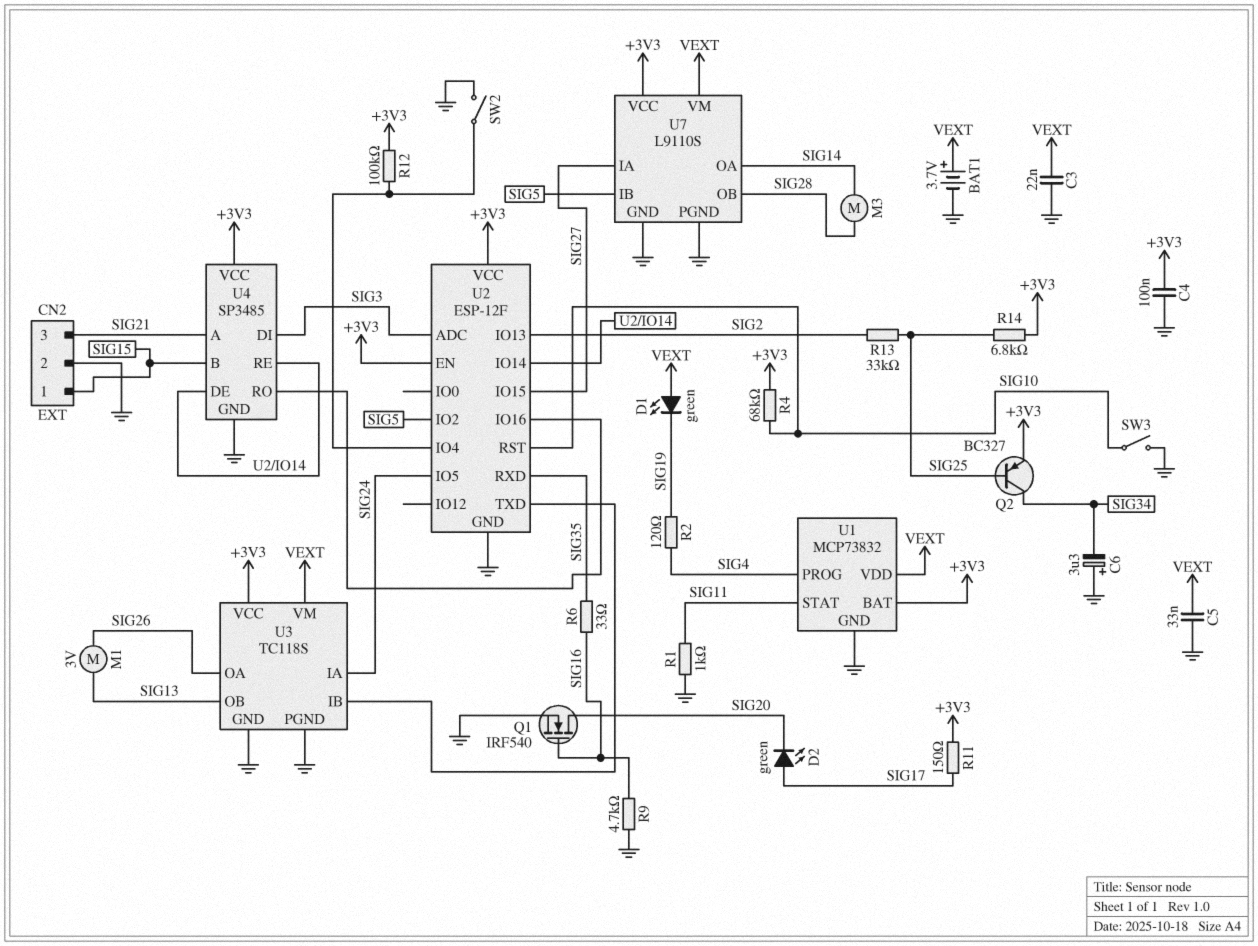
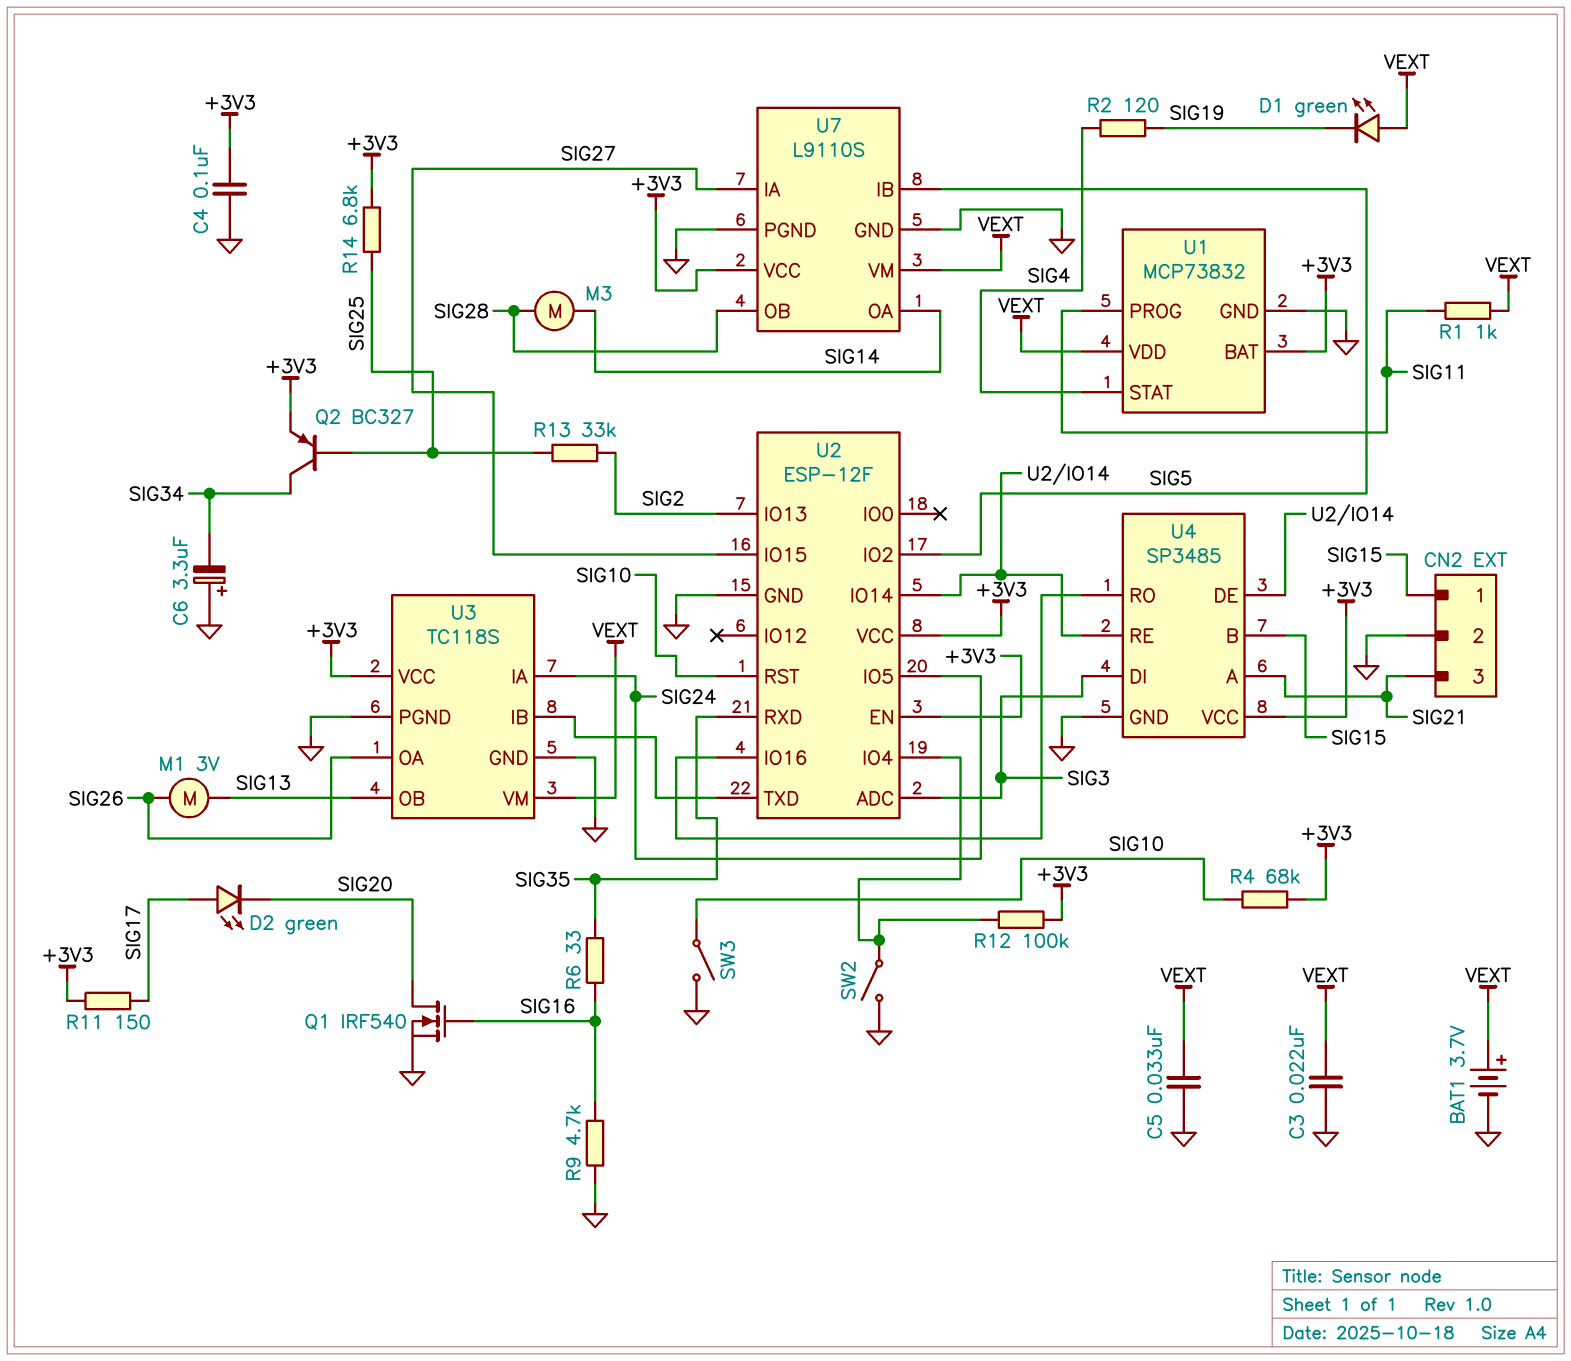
R1: 1k (GND, SIG11) -> 1k (SIG11, VEXT)
U1 pin PROG: SIG4 -> SIG11
U1 pin STAT: SIG11 -> SIG4

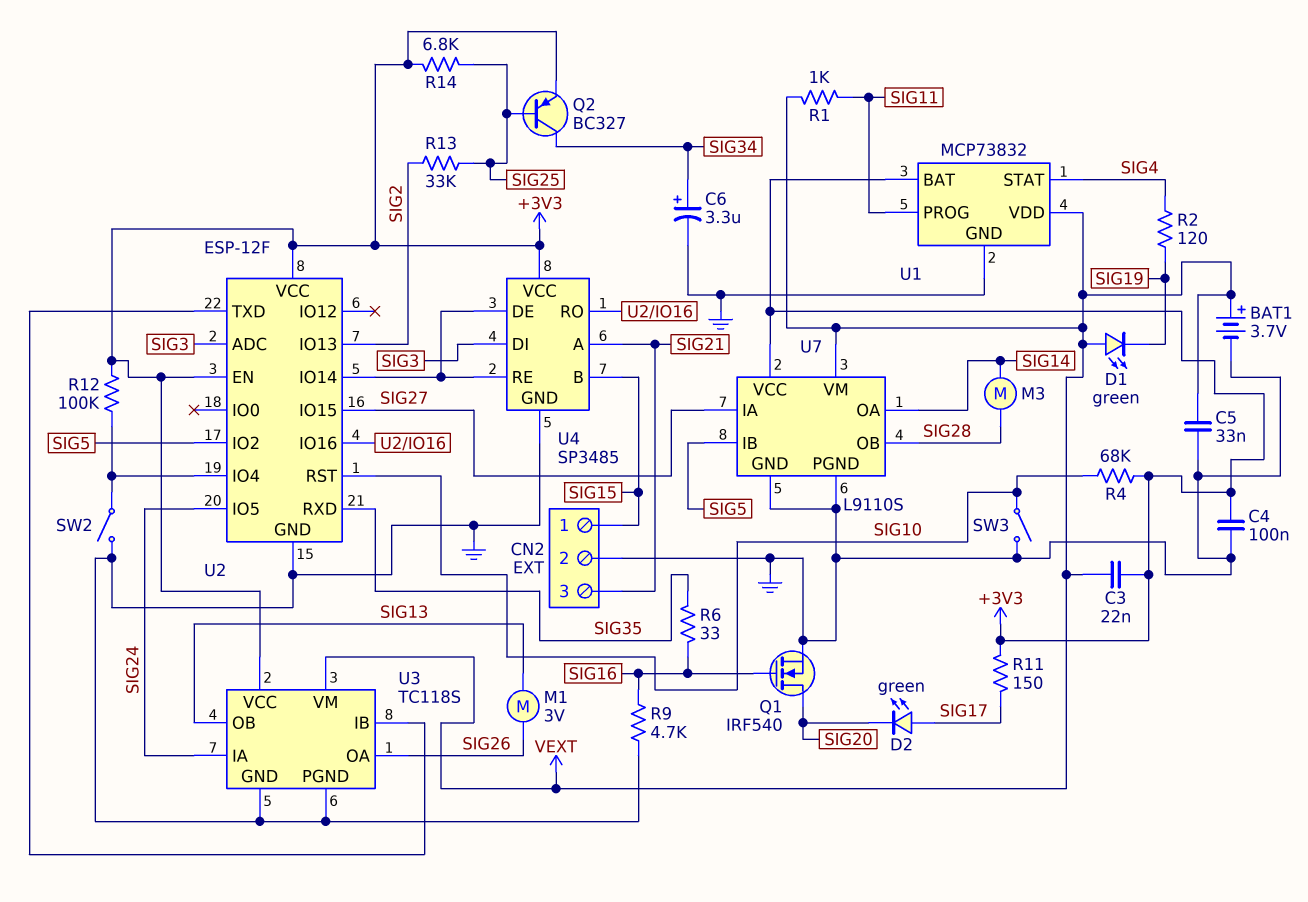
C3: 22nF (GND, VEXT) -> 22nF (+3V3, VEXT)
C6: 3.3uF (plus GND, minus SIG34) -> 3.3uF (plus SIG34, minus GND)

